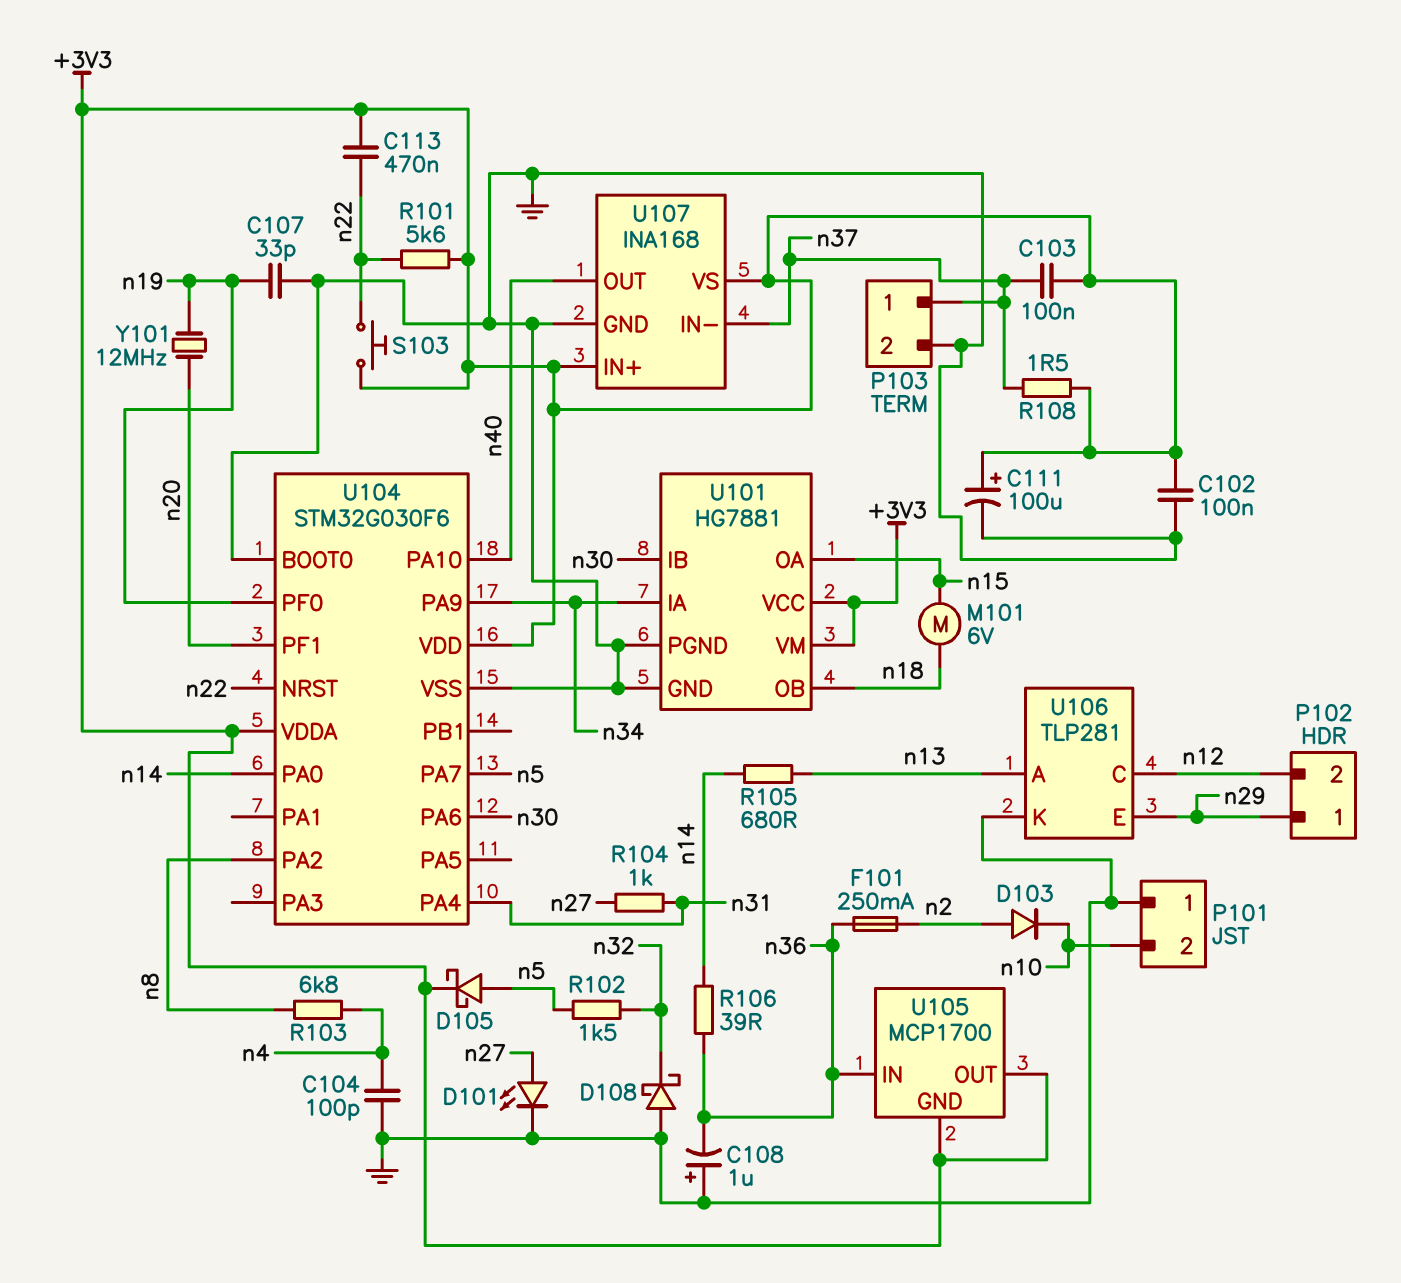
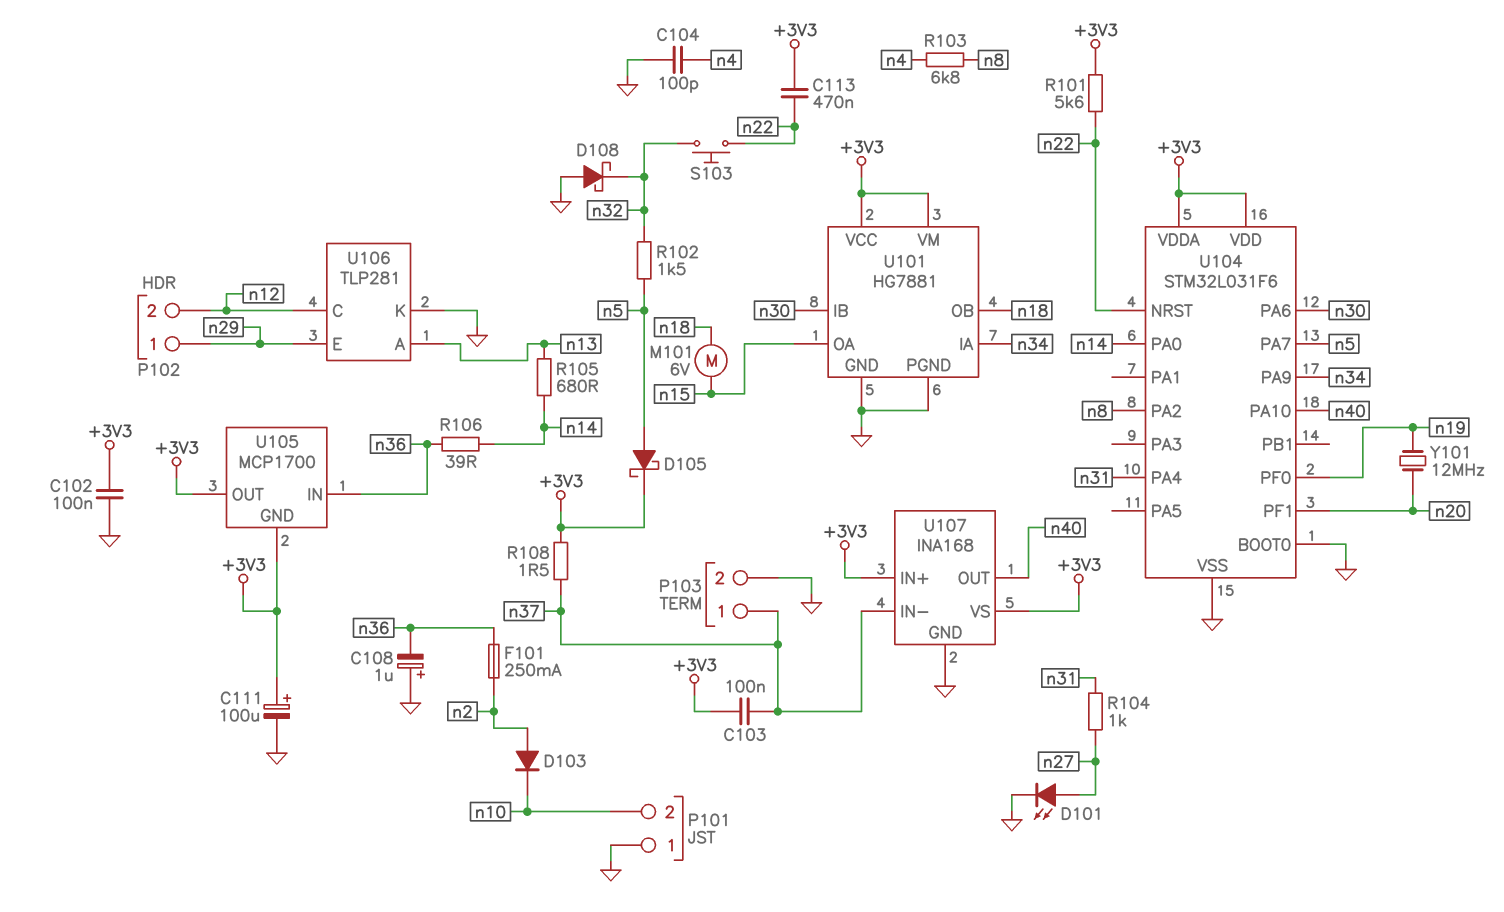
C107: 33pF (GND, n19) -> none
S103: button (+3V3, n22) -> button (n22, n32)
U104: STM32G030F6 -> STM32L031F6

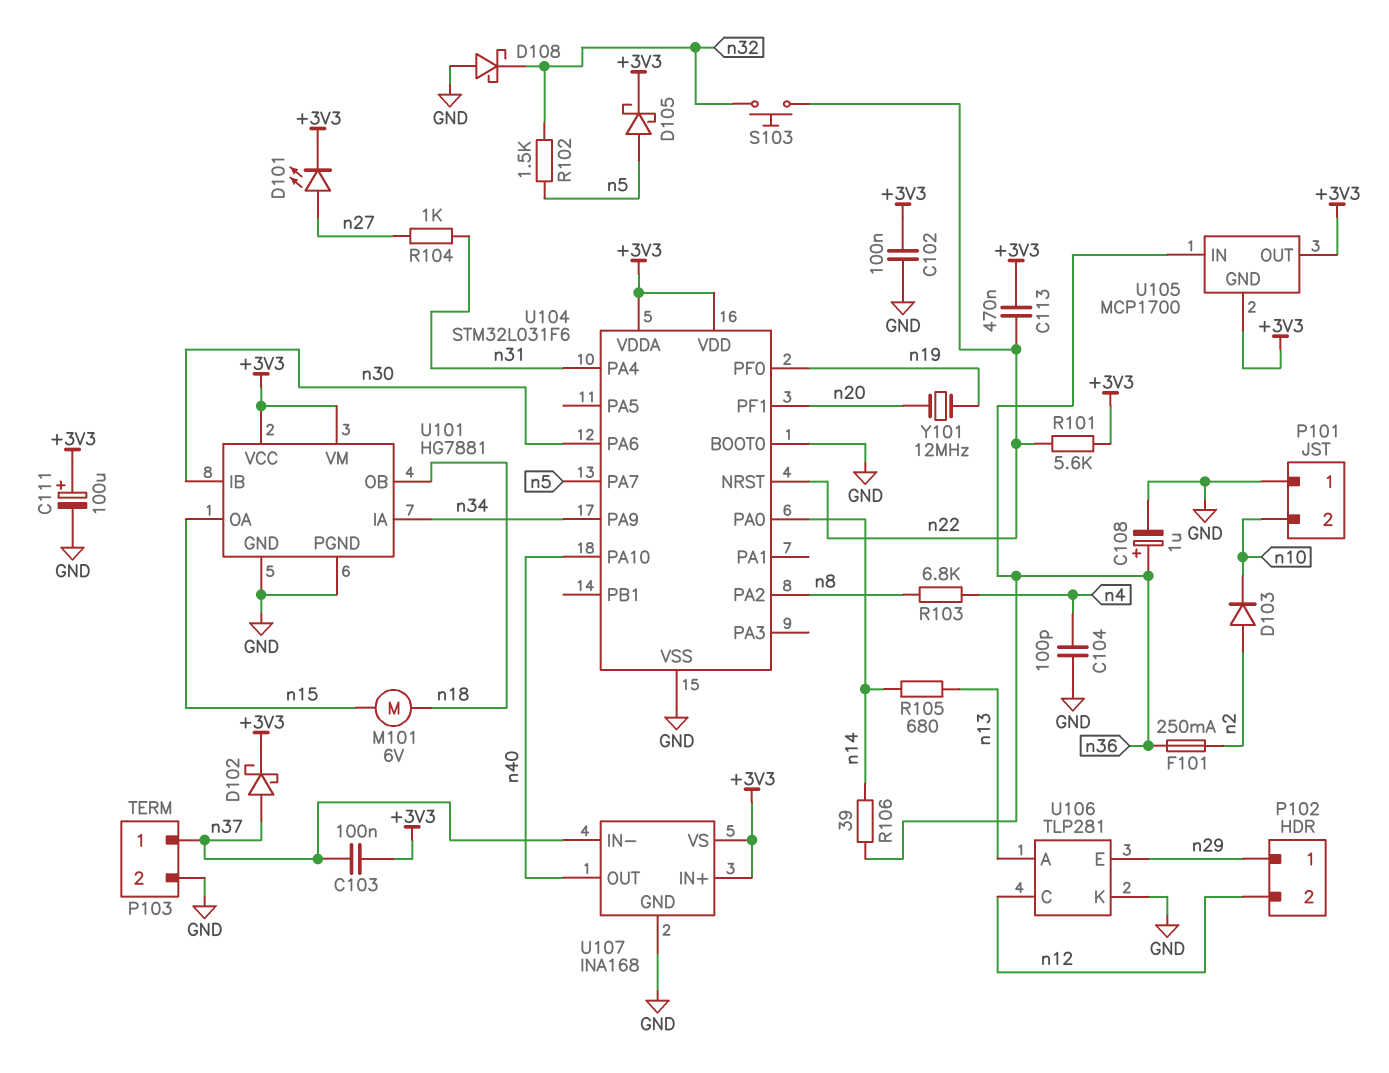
C108: 1uF (plus GND, minus n36) -> 1uF (plus n36, minus GND)
D101: LED (A n27, K GND) -> LED (A n27, K +3V3)
D102: none -> schottky (A n37, K +3V3)
R108: 1.5 (+3V3, n37) -> none

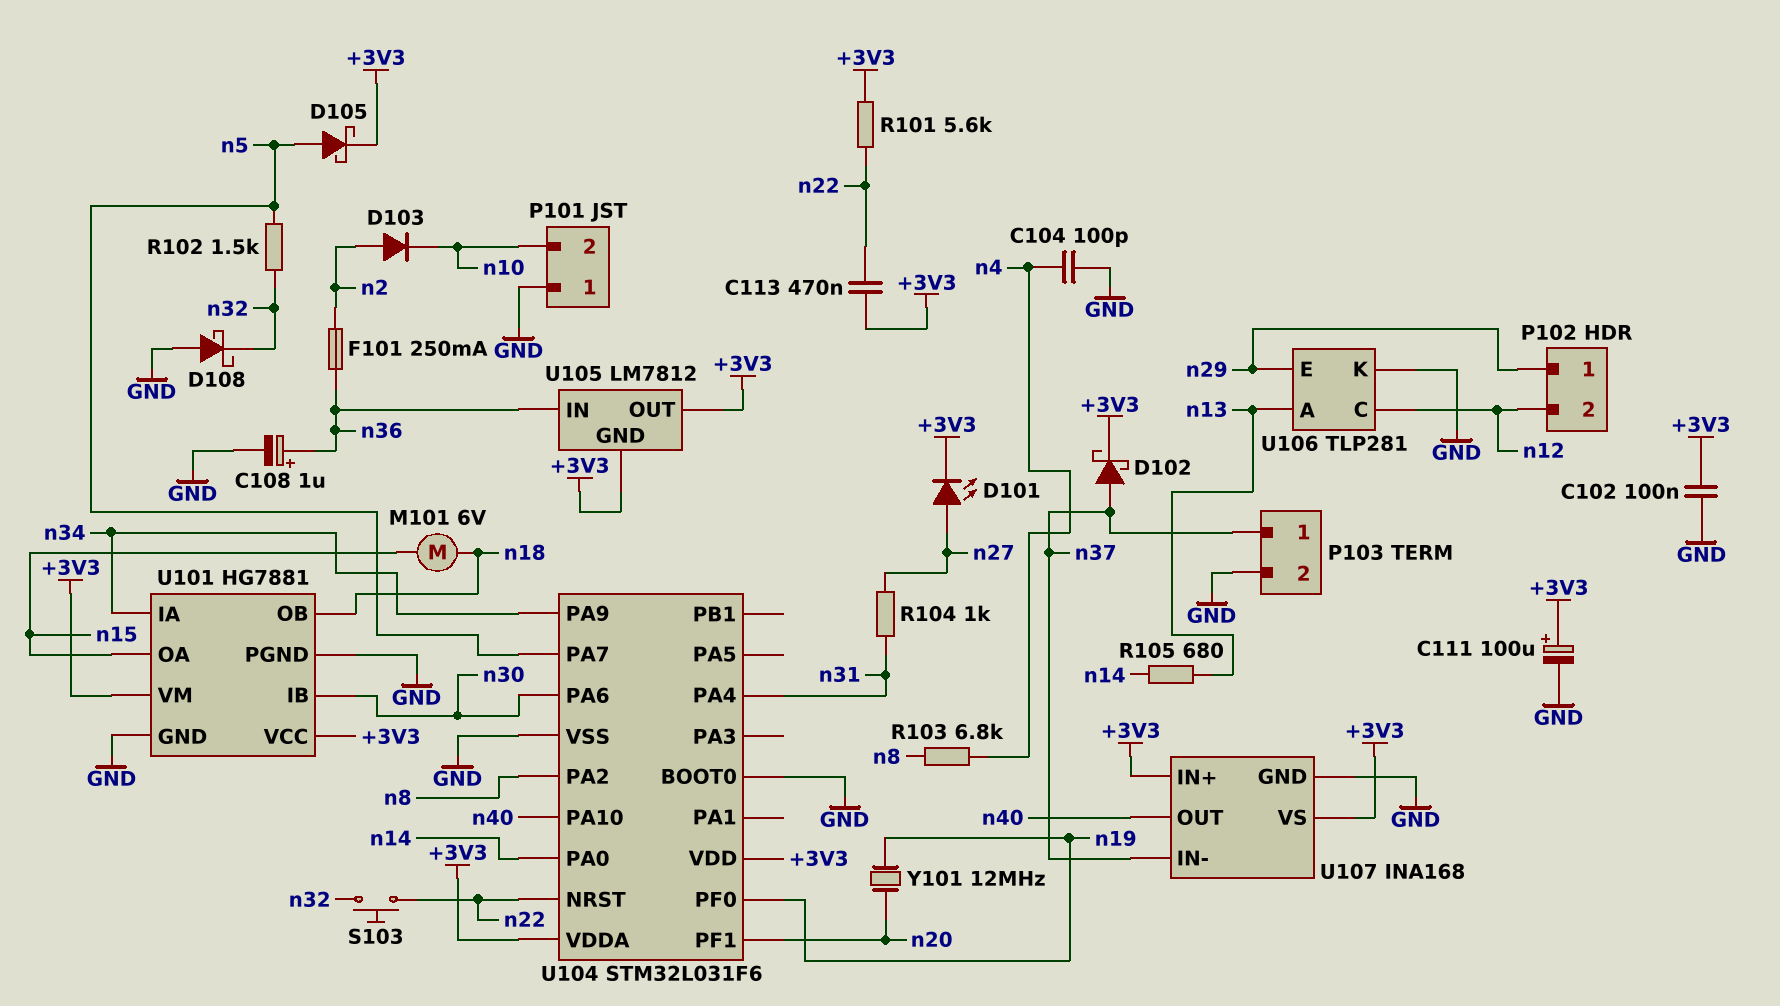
C103: 100nF (+3V3, n37) -> none
R106: 39 (n14, n36) -> none
U105: MCP1700 -> LM7812

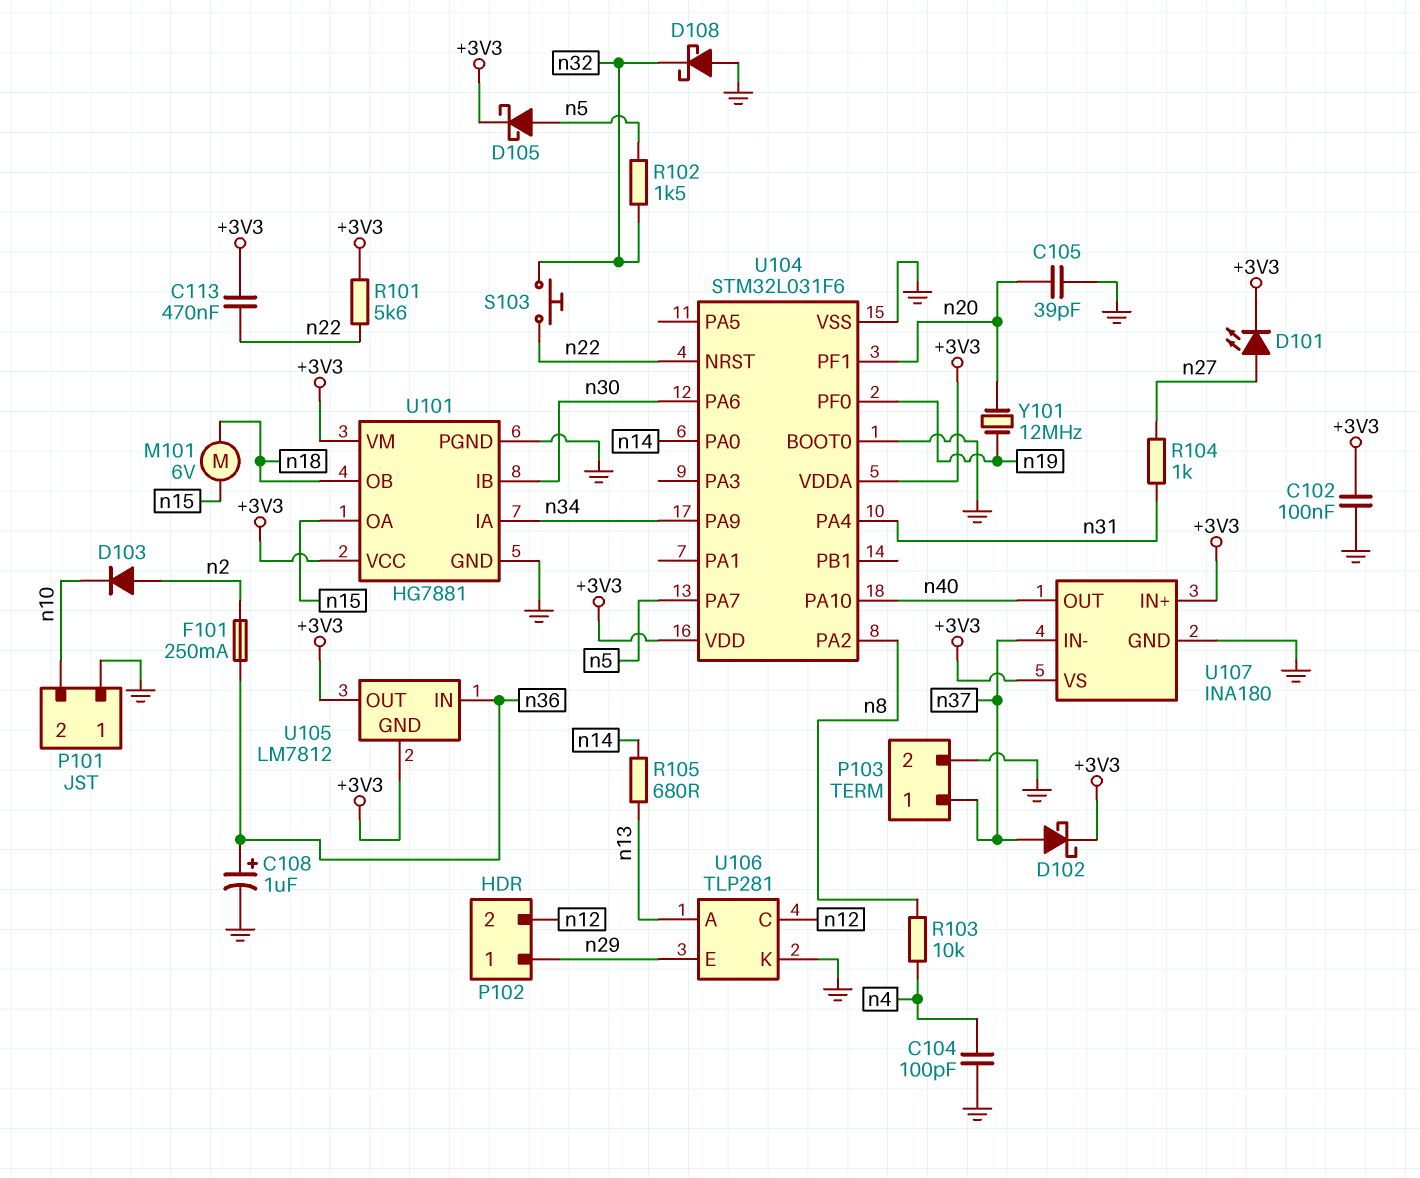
C105: none -> 39pF (GND, n20)
C111: 100uF (plus +3V3, minus GND) -> none
R103: 6.8k (n4, n8) -> 10k (n4, n8)
U107: INA168 -> INA180

